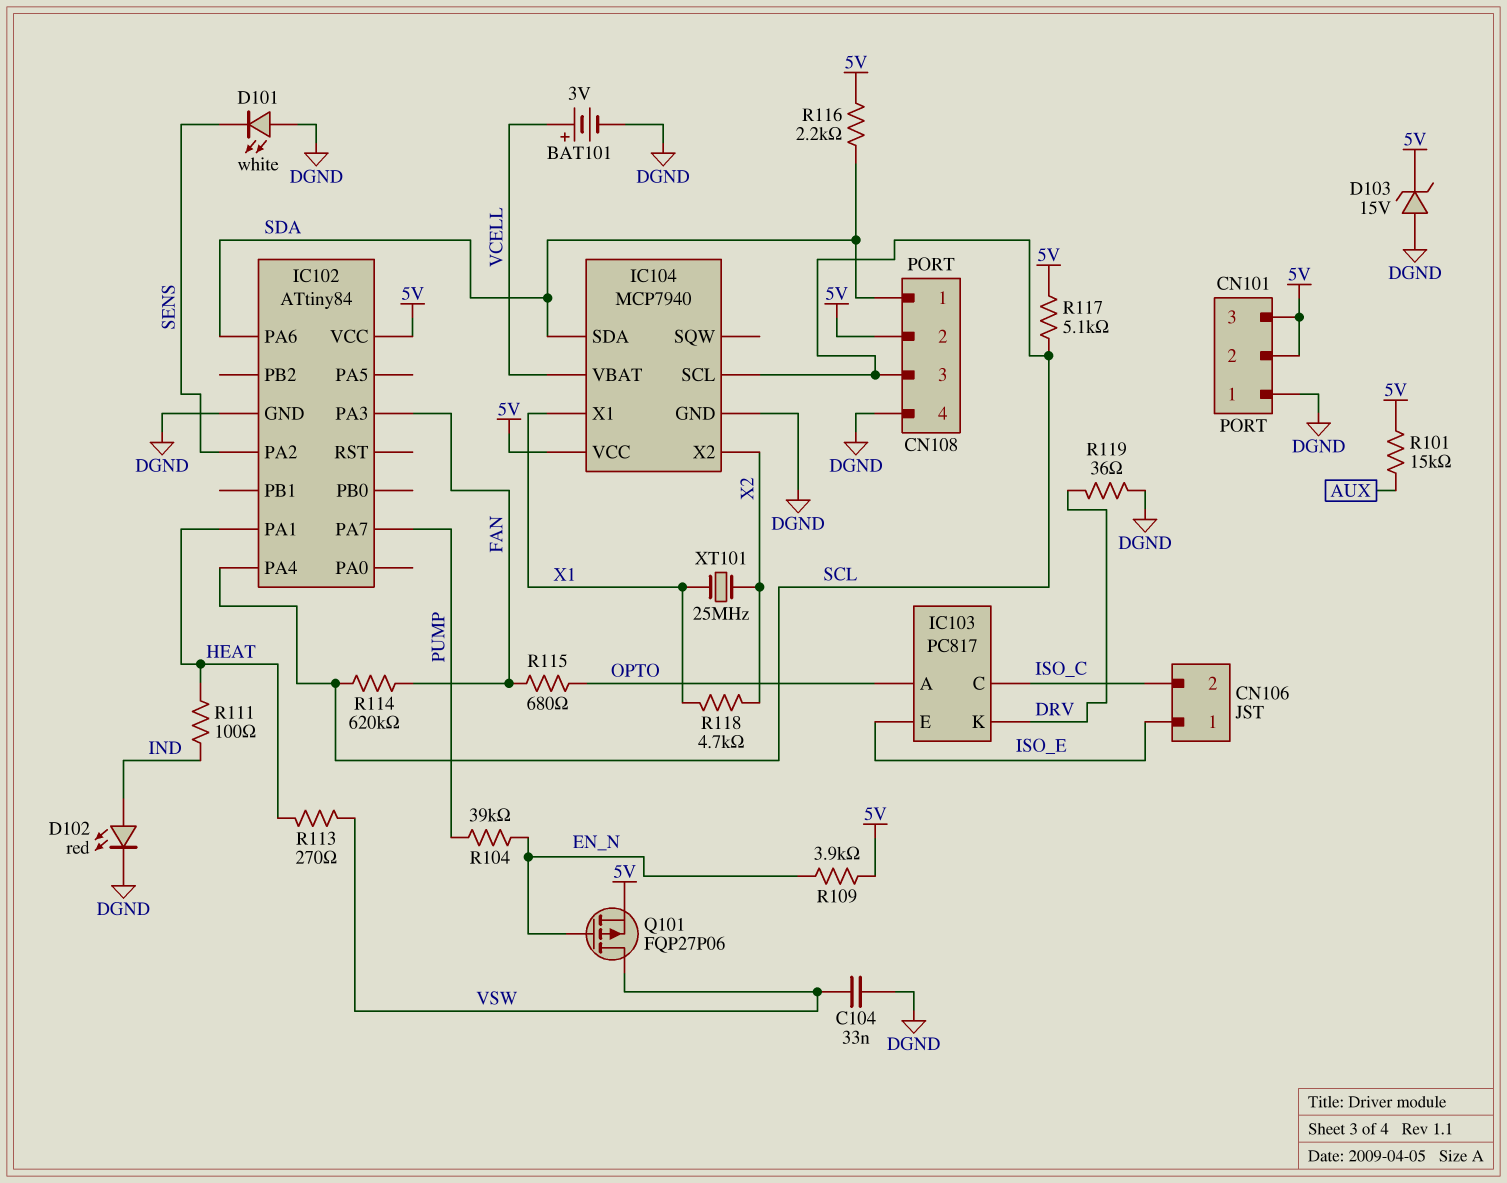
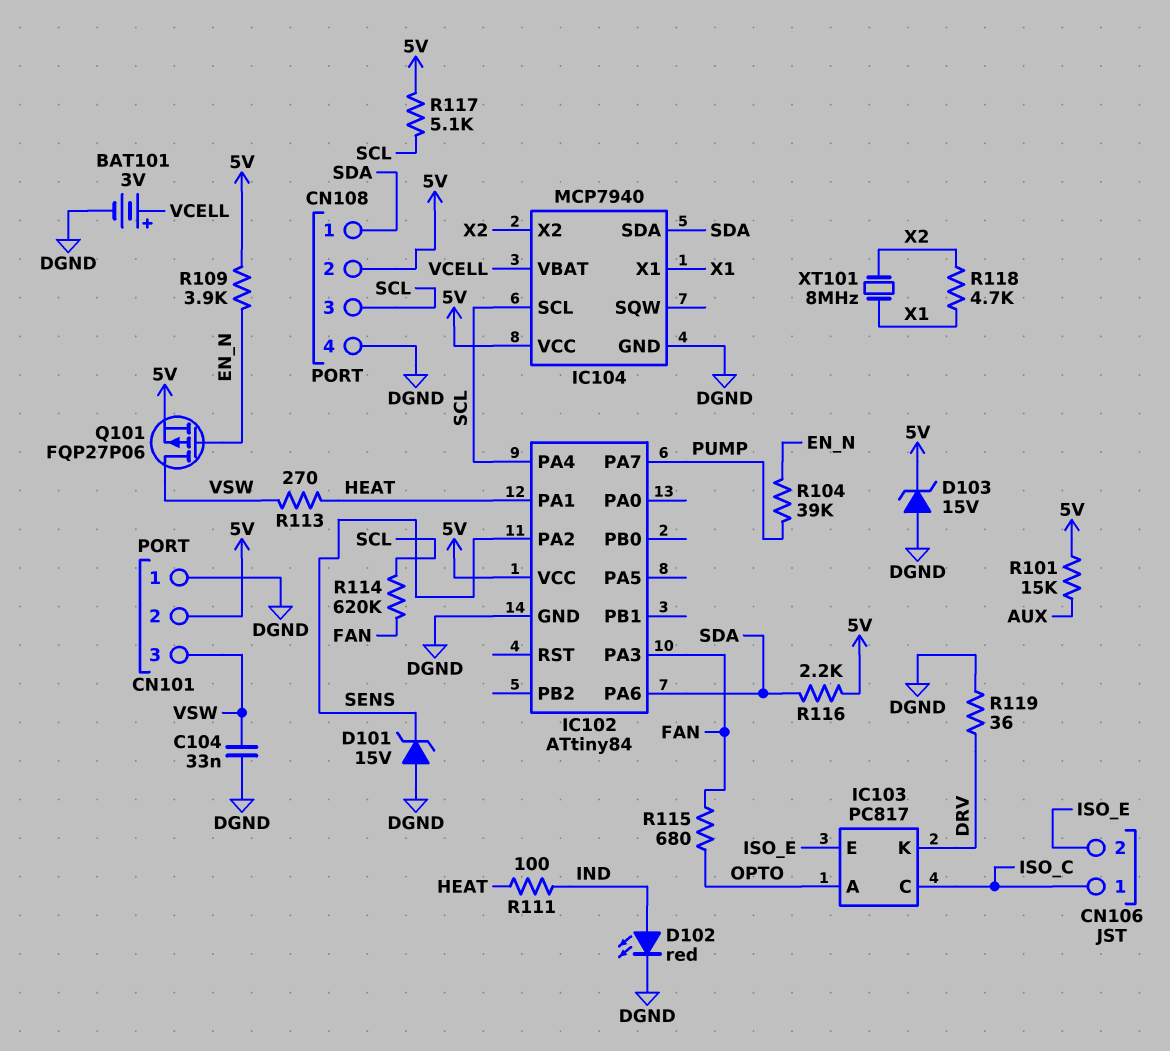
CN101 pin 3: 5V -> VSW
CN106 pin 1: ISO_E -> ISO_C
CN106 pin 2: ISO_C -> ISO_E
D101: LED white (A DGND, K SENS) -> zener 15V (A DGND, K SENS)
XT101: 25MHz (X1, X2) -> 8MHz (X1, X2)

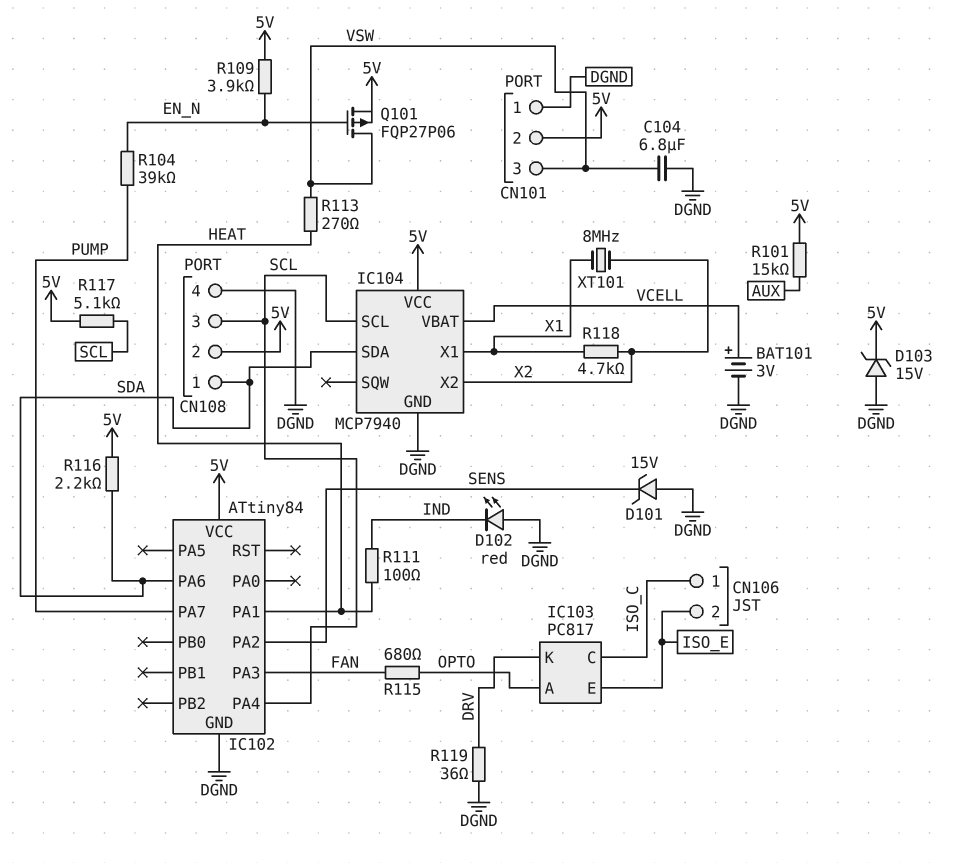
C104: 33nF (DGND, VSW) -> 6.8uF (DGND, VSW)
D102: LED red (A IND, K DGND) -> LED red (A DGND, K IND)
R114: 620k (FAN, SCL) -> none

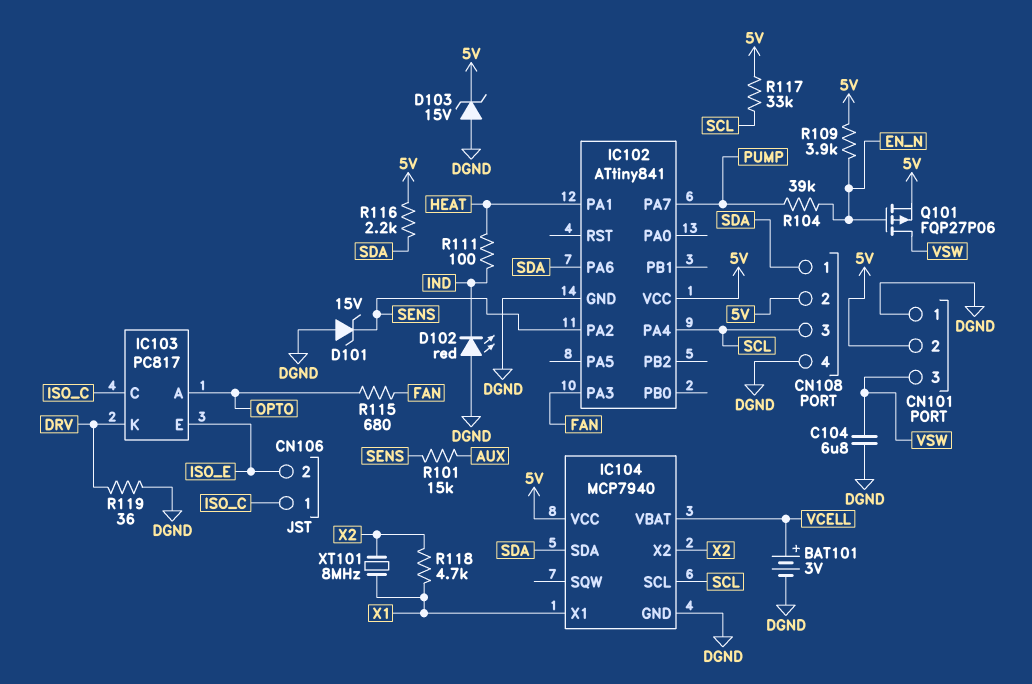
IC102: ATtiny84 -> ATtiny841
R101: 15k (5V, AUX) -> 15k (AUX, SENS)
R113: 270 (HEAT, VSW) -> none
R117: 5.1k (5V, SCL) -> 33k (5V, SCL)

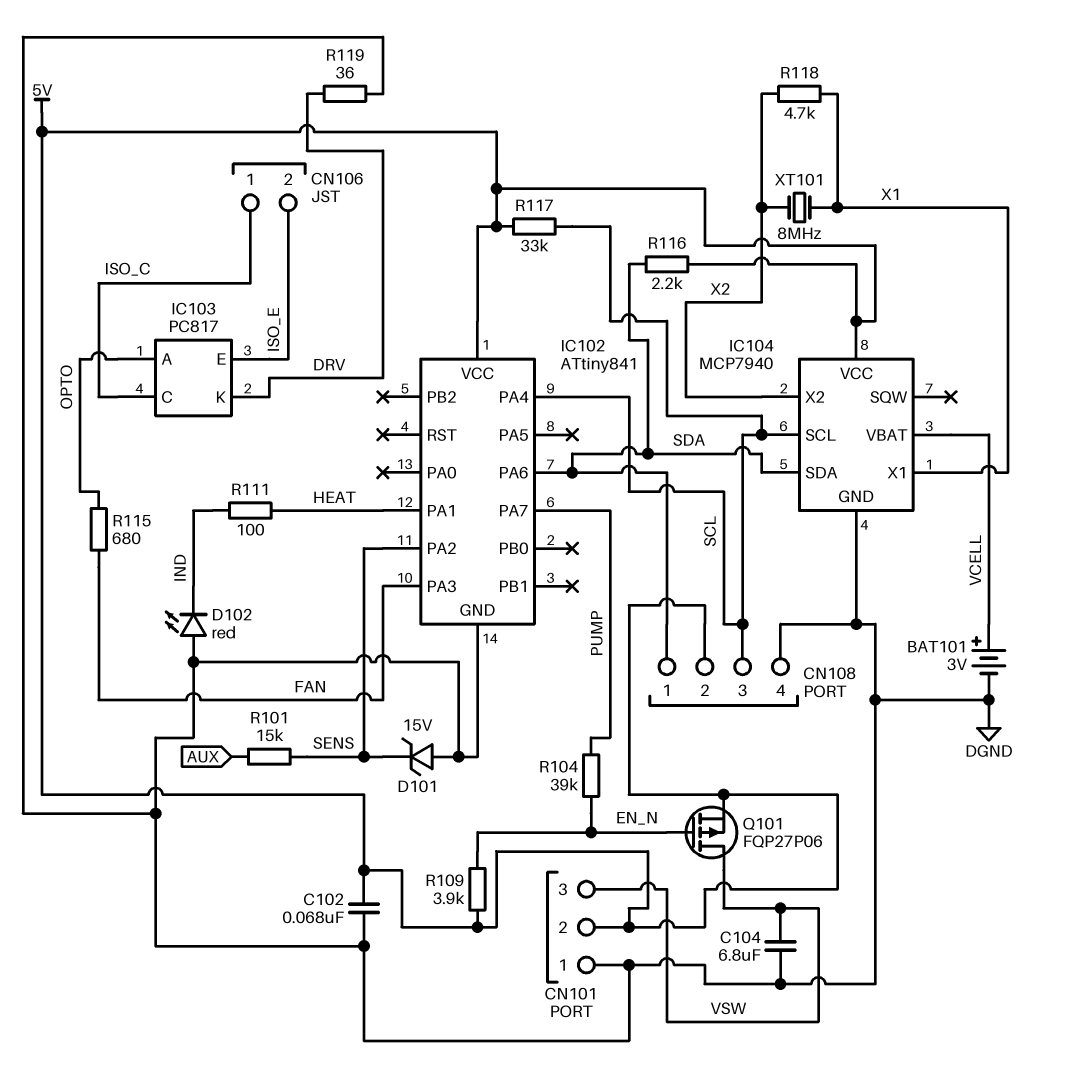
C102: none -> 68nF (5V, DGND)
D103: zener 15V (A DGND, K 5V) -> none

